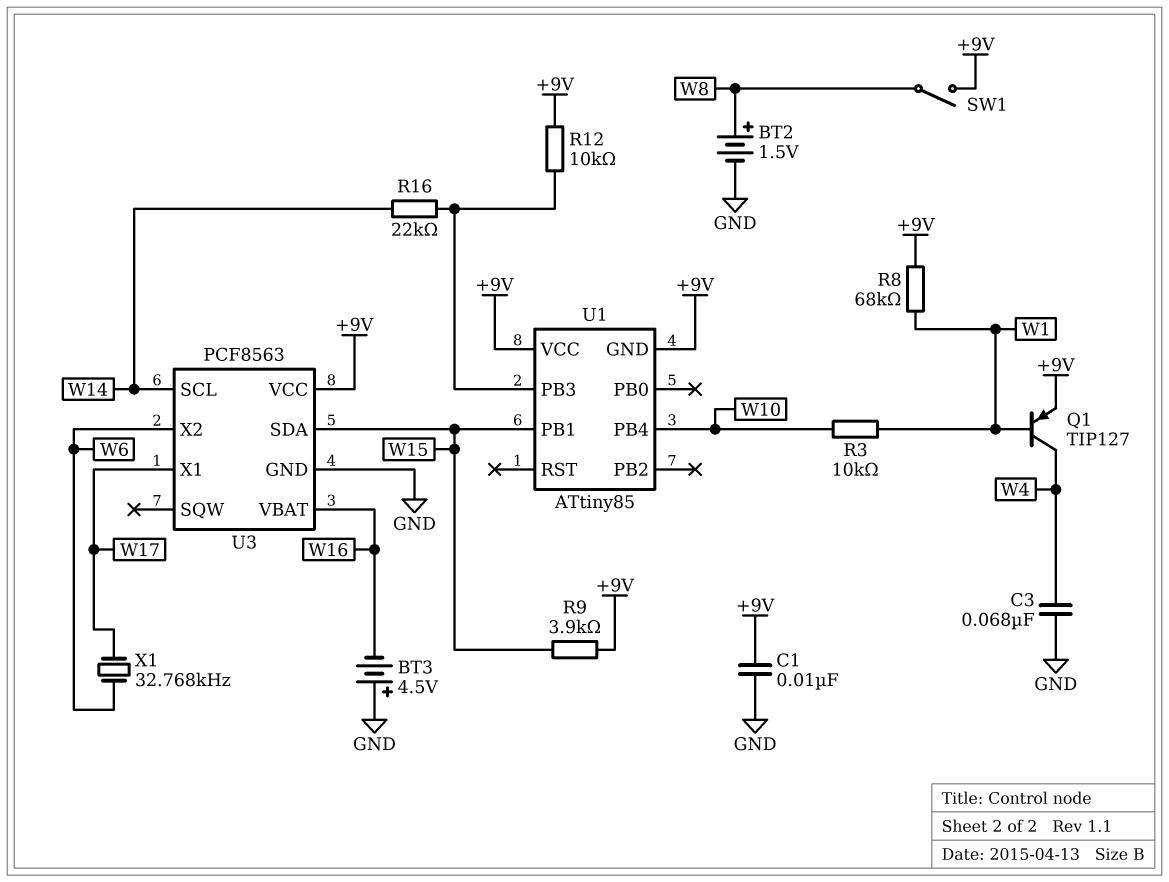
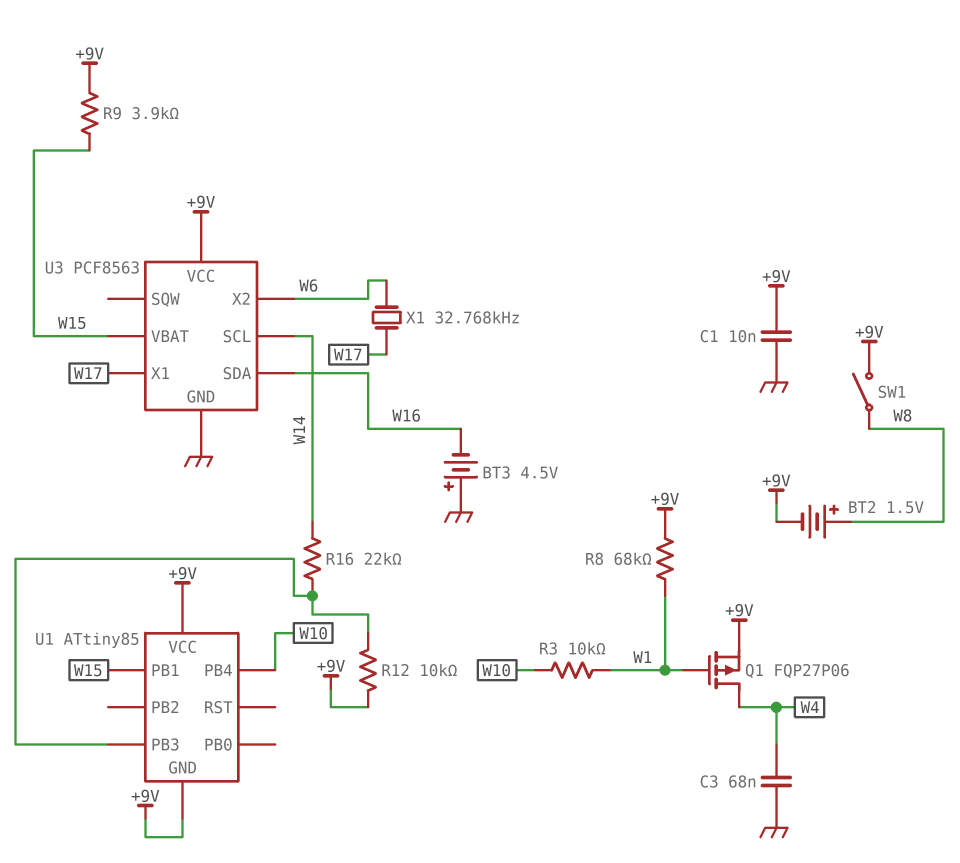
BT2: 1.5V (plus W8, minus GND) -> 1.5V (plus W8, minus +9V)
Q1: PNP TIP127 (B W1, C W4, E +9V) -> PMOS FQP27P06 (G W1, D W4, S +9V)
U3 pin SDA: W15 -> W16
U3 pin VBAT: W16 -> W15

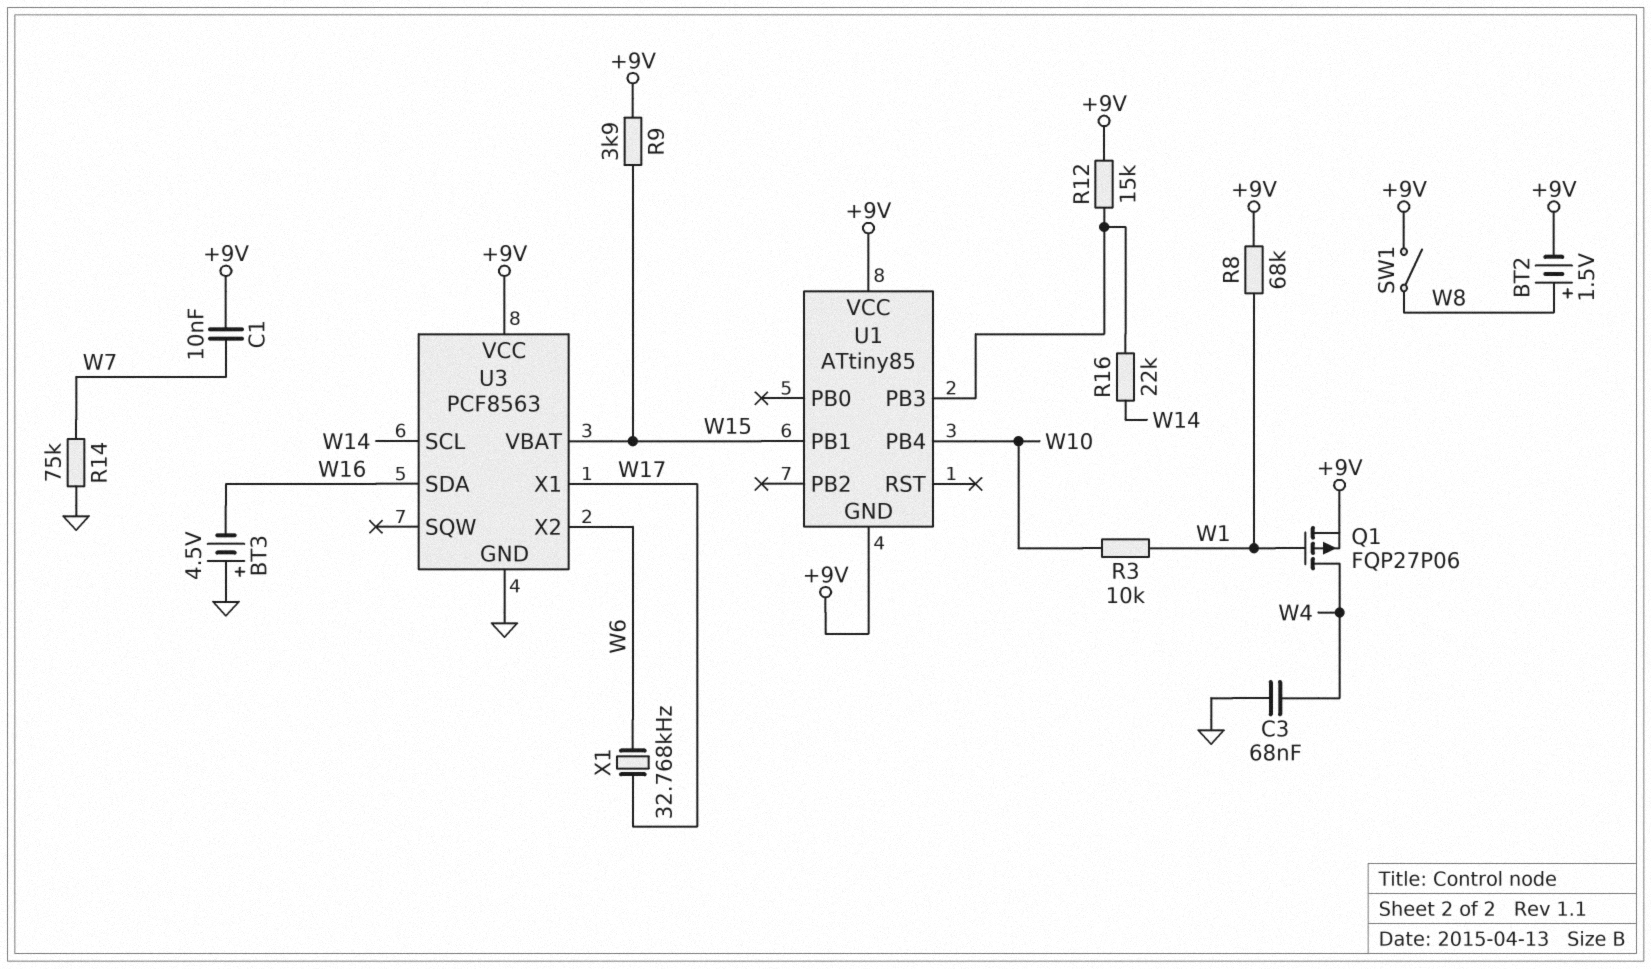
C1: 10nF (+9V, GND) -> 10nF (+9V, W7)
R12: 10k (+9V, U1/PB3) -> 15k (+9V, U1/PB3)
R14: none -> 75k (GND, W7)

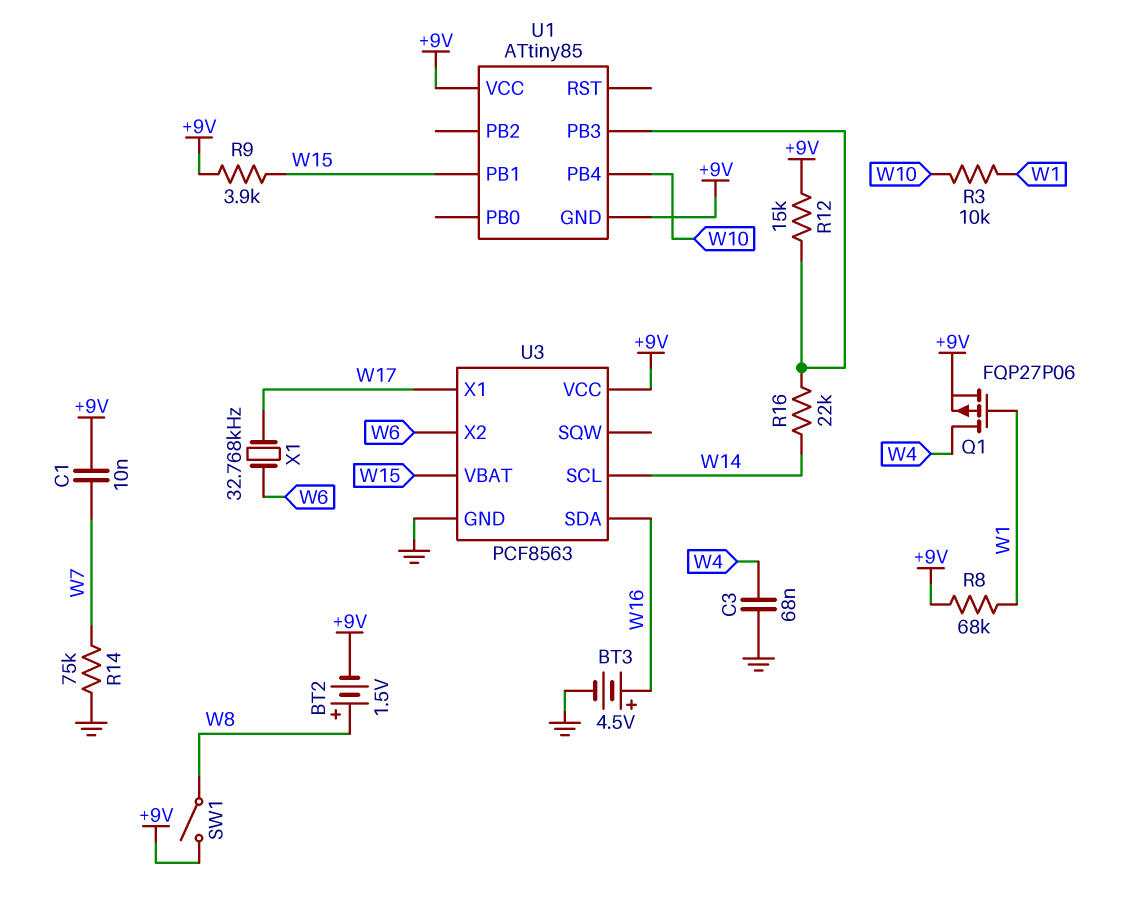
BT3: 4.5V (plus GND, minus W16) -> 4.5V (plus W16, minus GND)

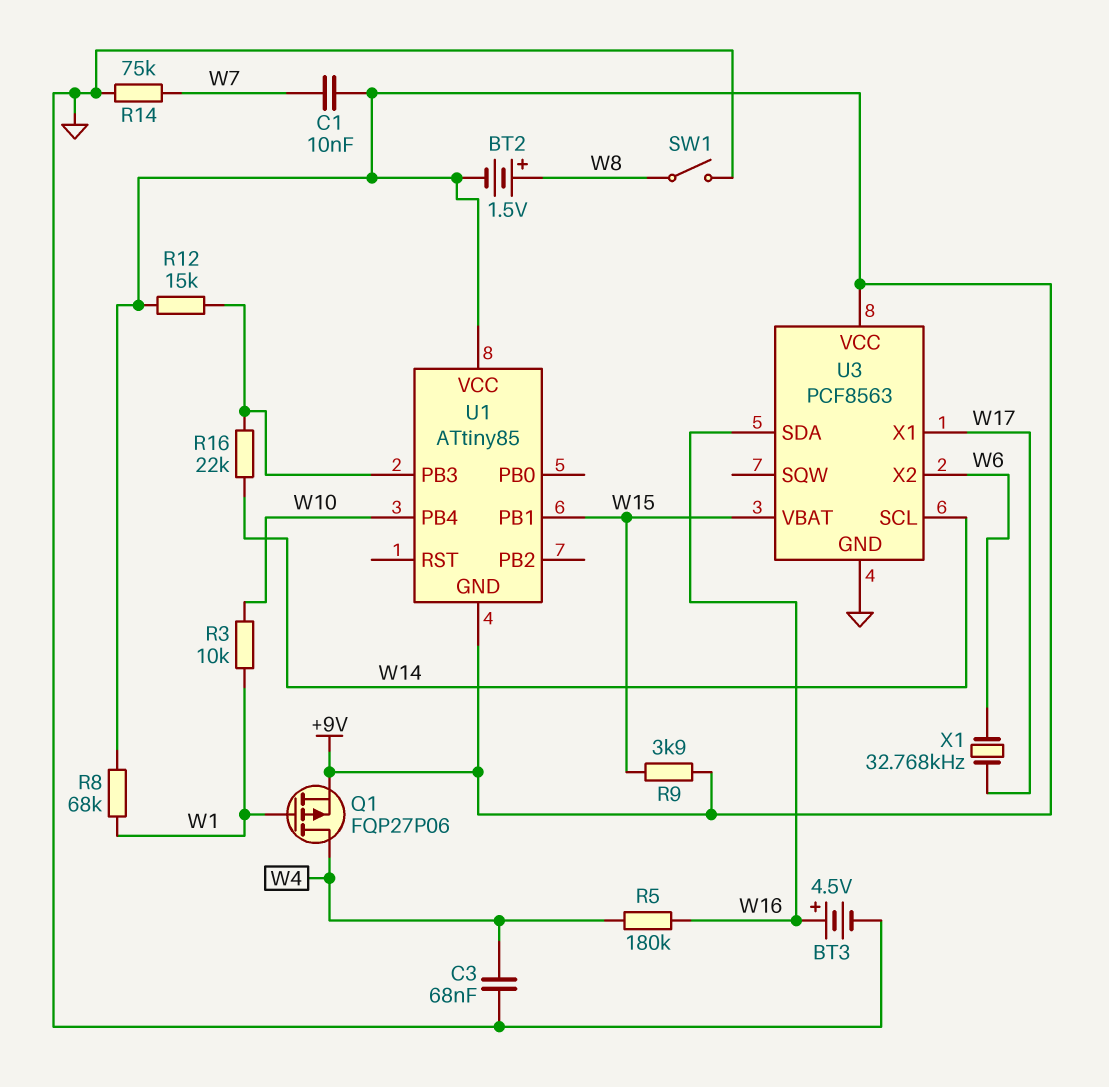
R5: none -> 180k (W4, W16)
SW1: switch (+9V, W8) -> switch (GND, W8)

